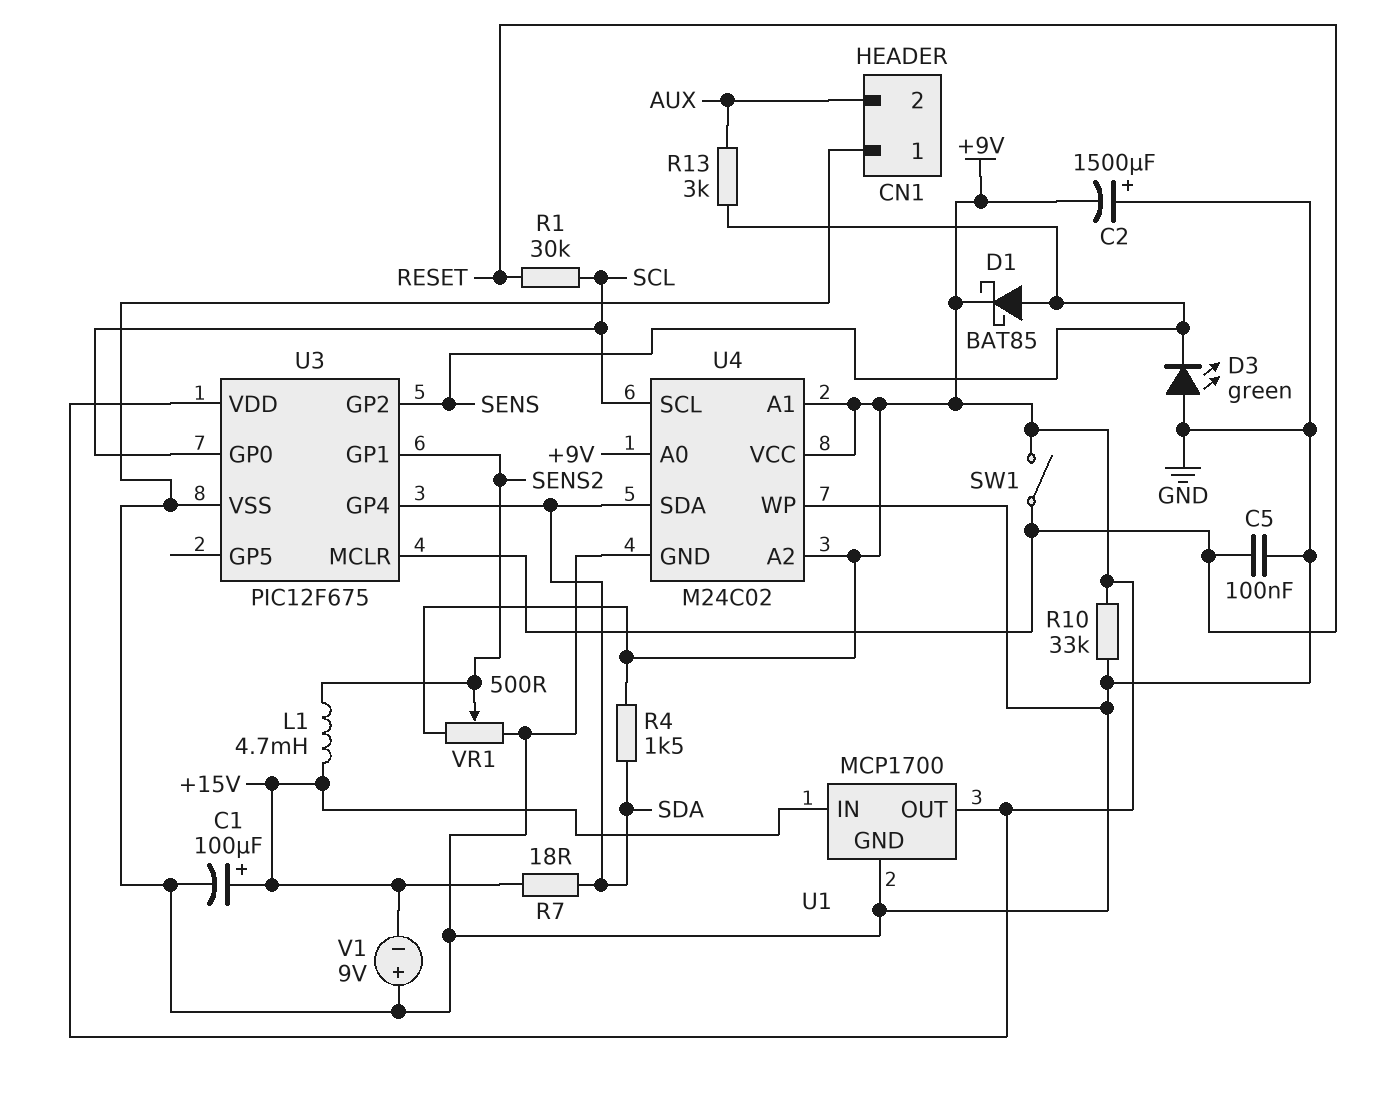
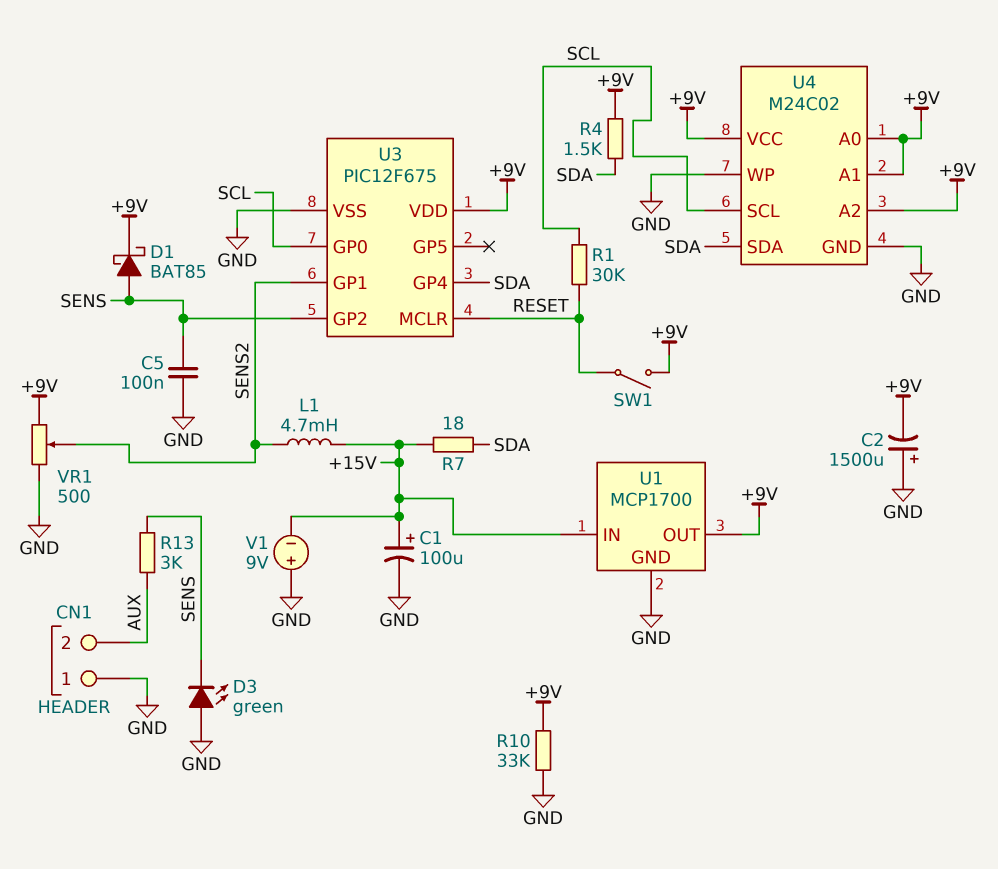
C5: 100nF (GND, RESET) -> 100nF (GND, SENS)

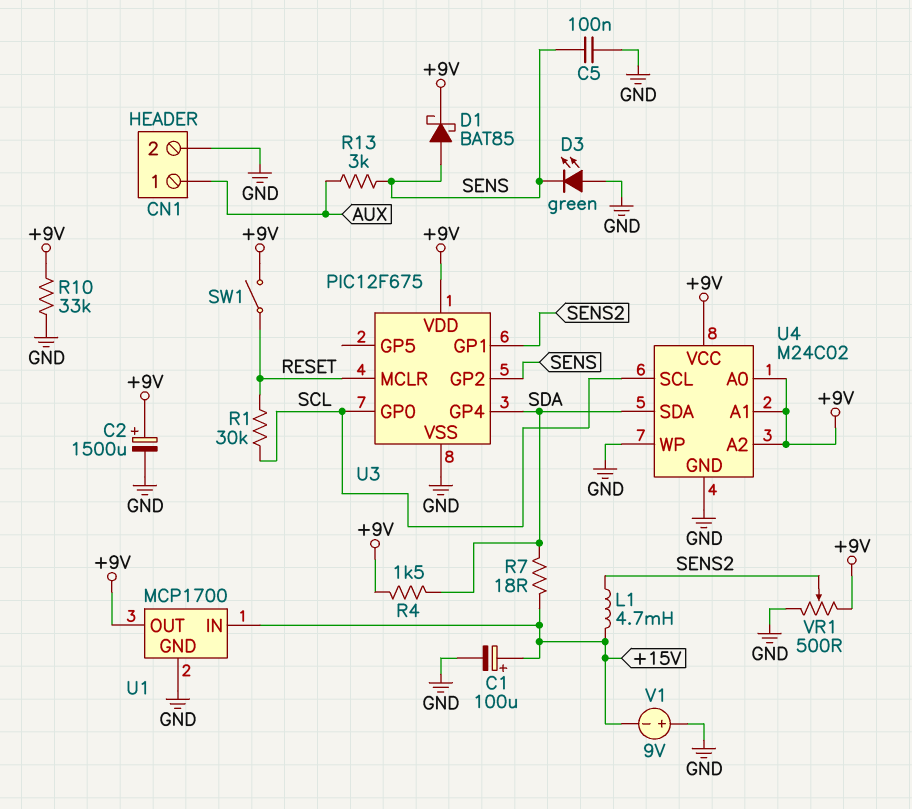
C2: 1500uF (plus GND, minus +9V) -> 1500uF (plus +9V, minus GND)
CN1 pin 1: GND -> AUX
CN1 pin 2: AUX -> GND

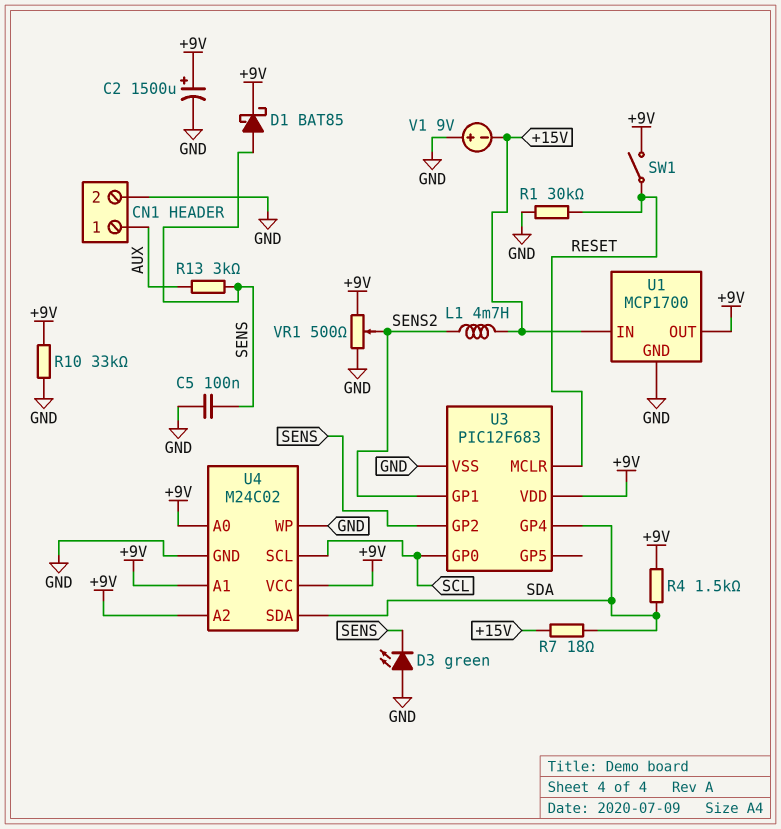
C1: 100uF (plus +15V, minus GND) -> none
R1: 30k (RESET, SCL) -> 30k (GND, RESET)
U3: PIC12F675 -> PIC12F683

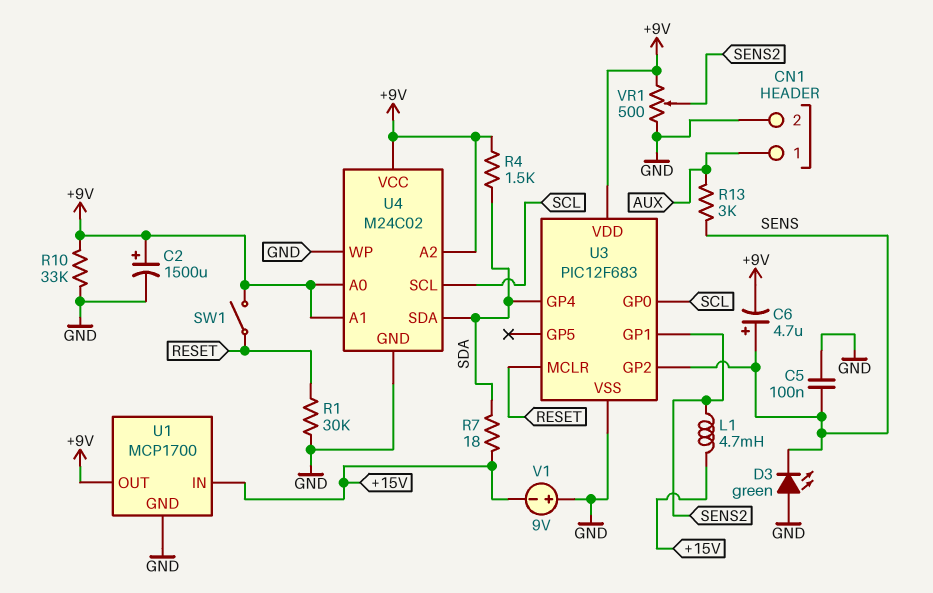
C6: none -> 4.7uF (plus SENS, minus +9V)
D1: schottky BAT85 (A SENS, K +9V) -> none

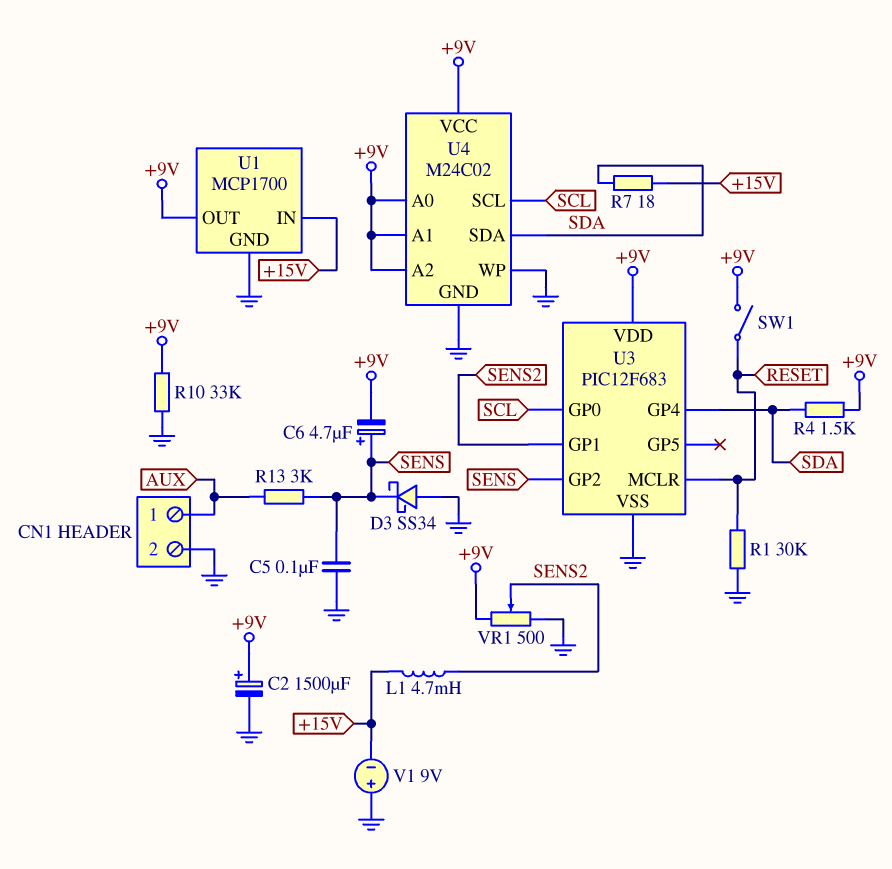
D3: LED green (A GND, K SENS) -> schottky SS34 (A GND, K SENS)

